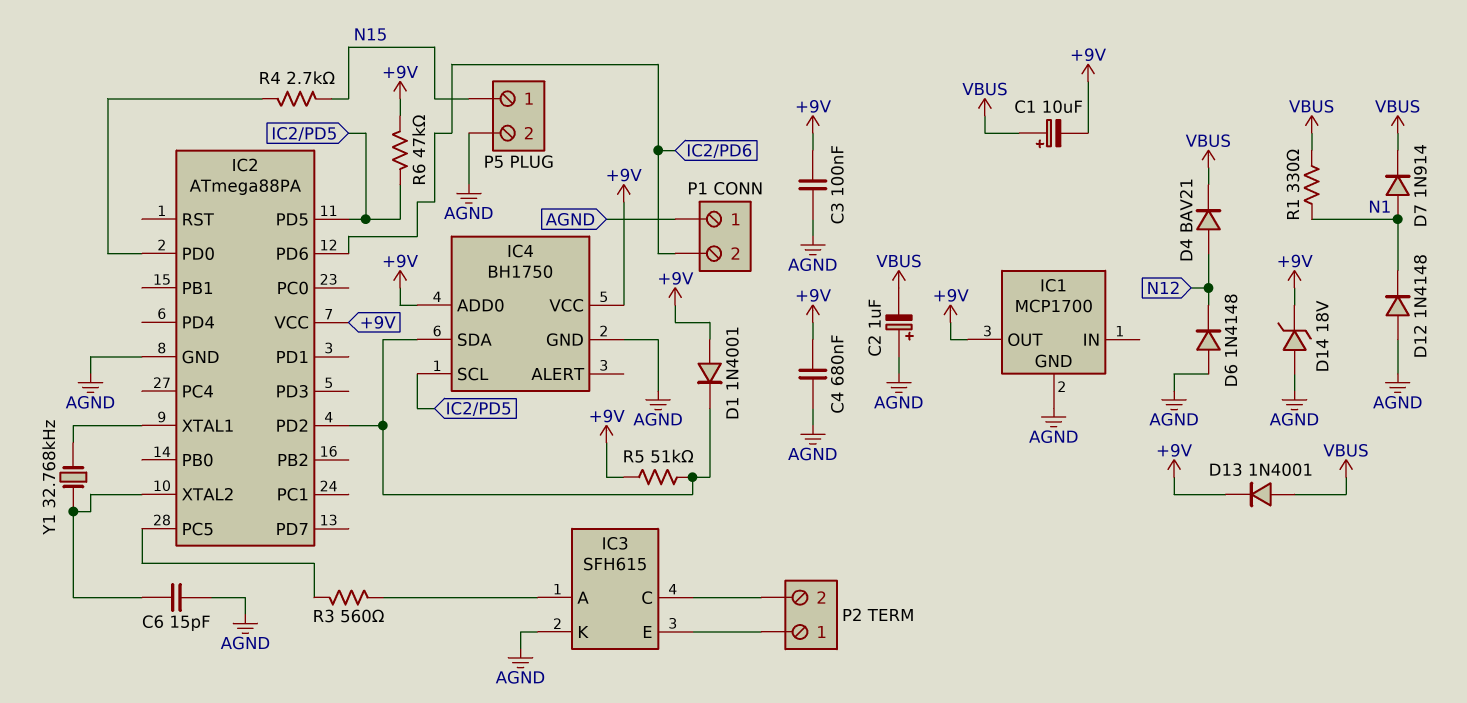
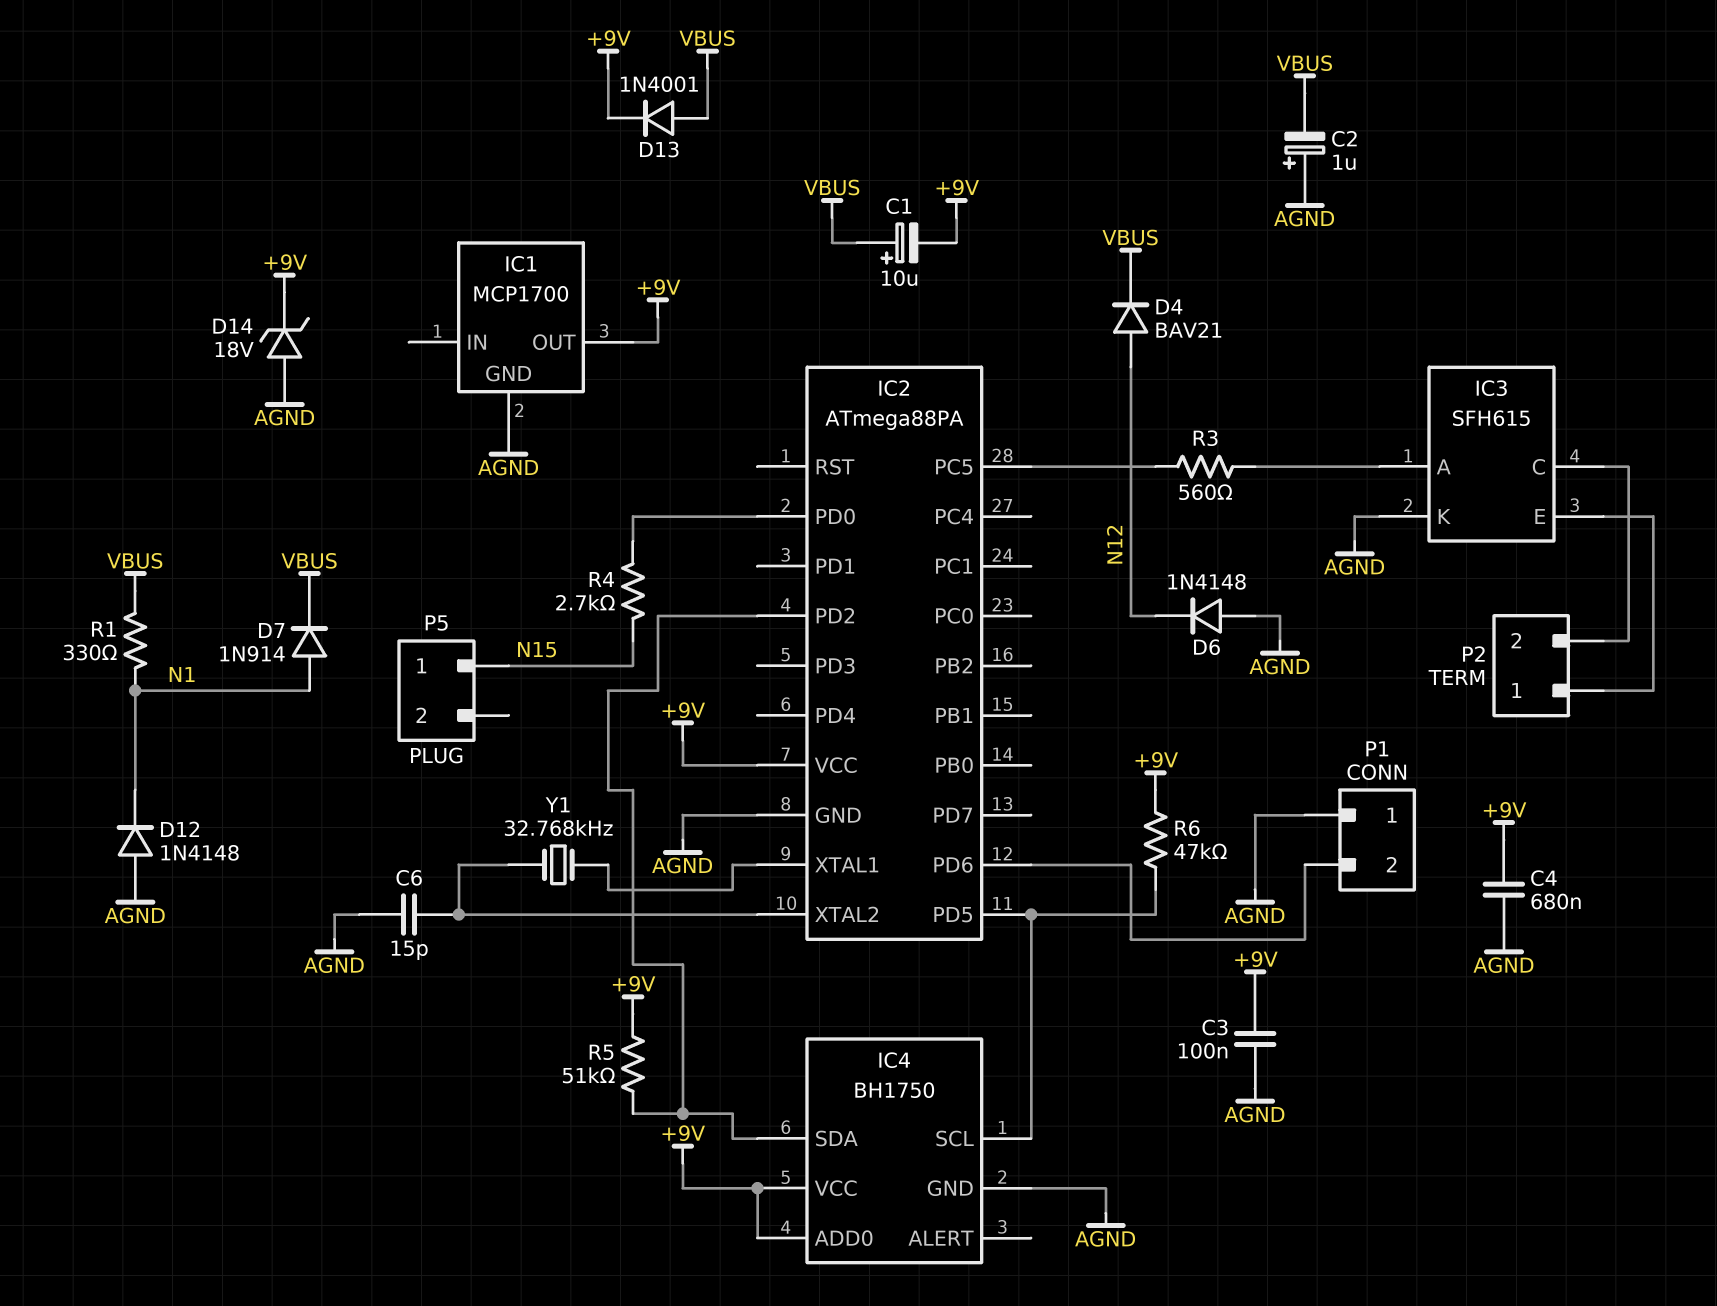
D1: diode 1N4001 (A +9V, K IC2/PD2) -> none
P5 pin 2: AGND -> none

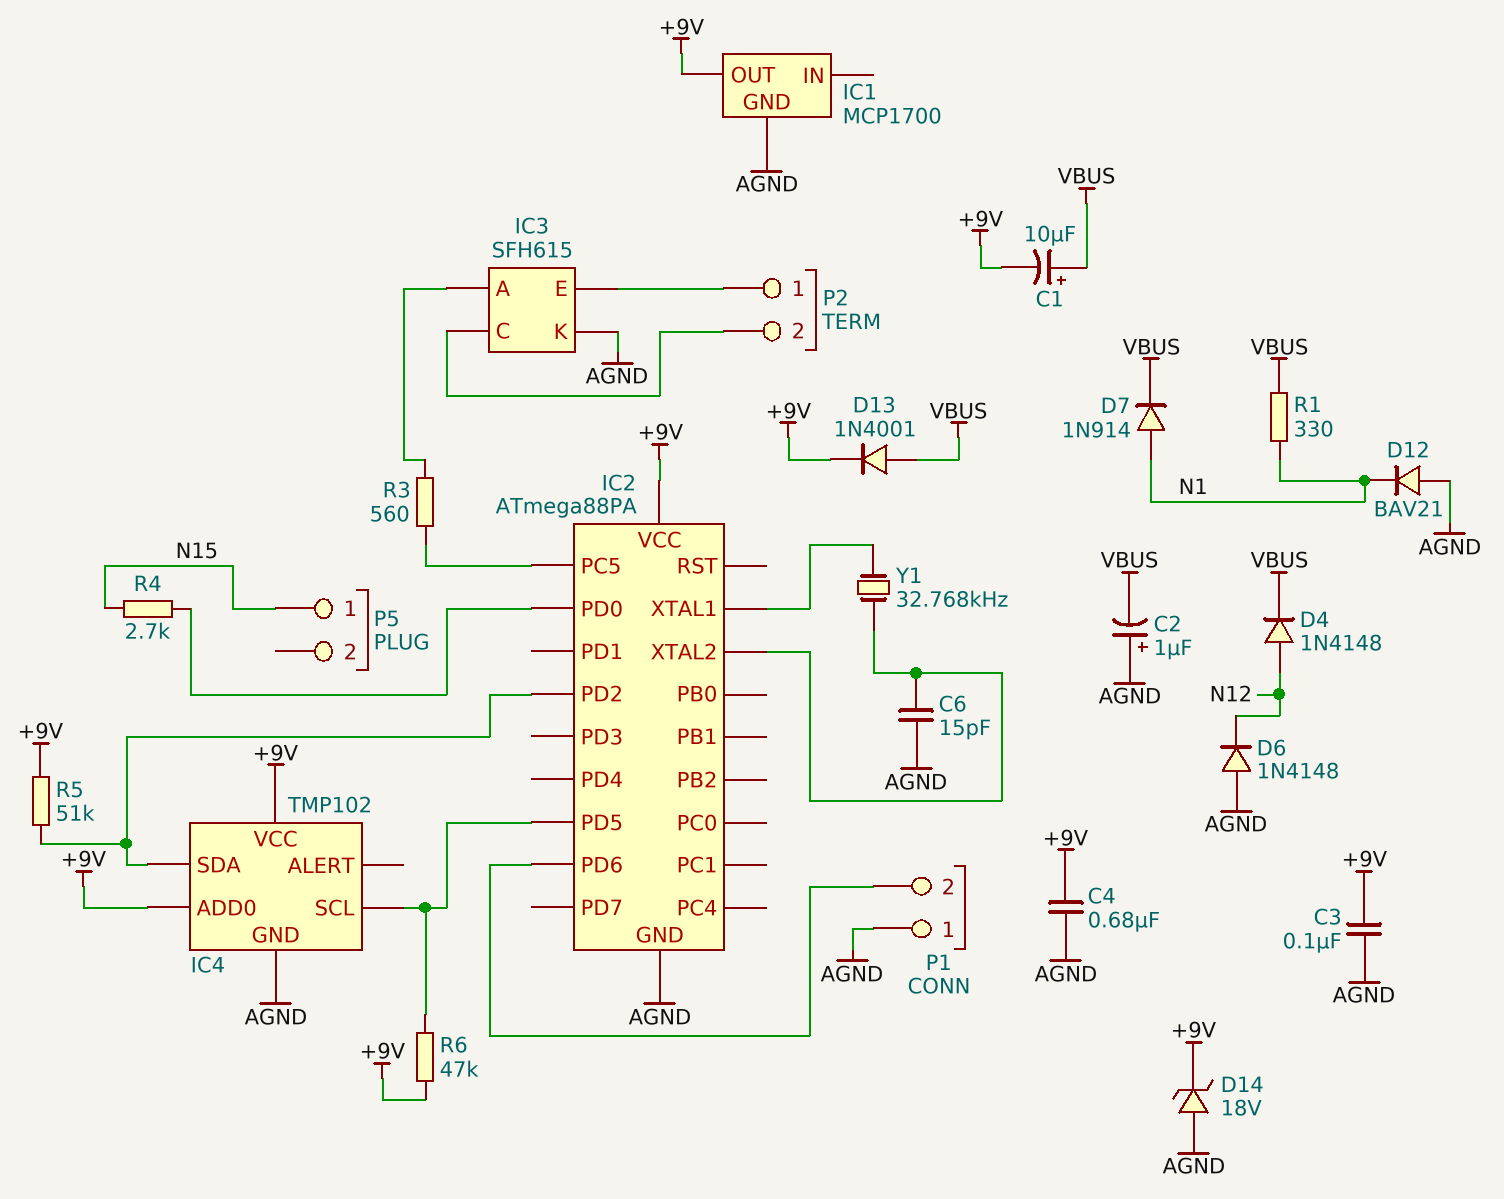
D4: diode BAV21 (A N12, K VBUS) -> diode 1N4148 (A N12, K VBUS)
D12: diode 1N4148 (A AGND, K N1) -> diode BAV21 (A AGND, K N1)
IC4: BH1750 -> TMP102

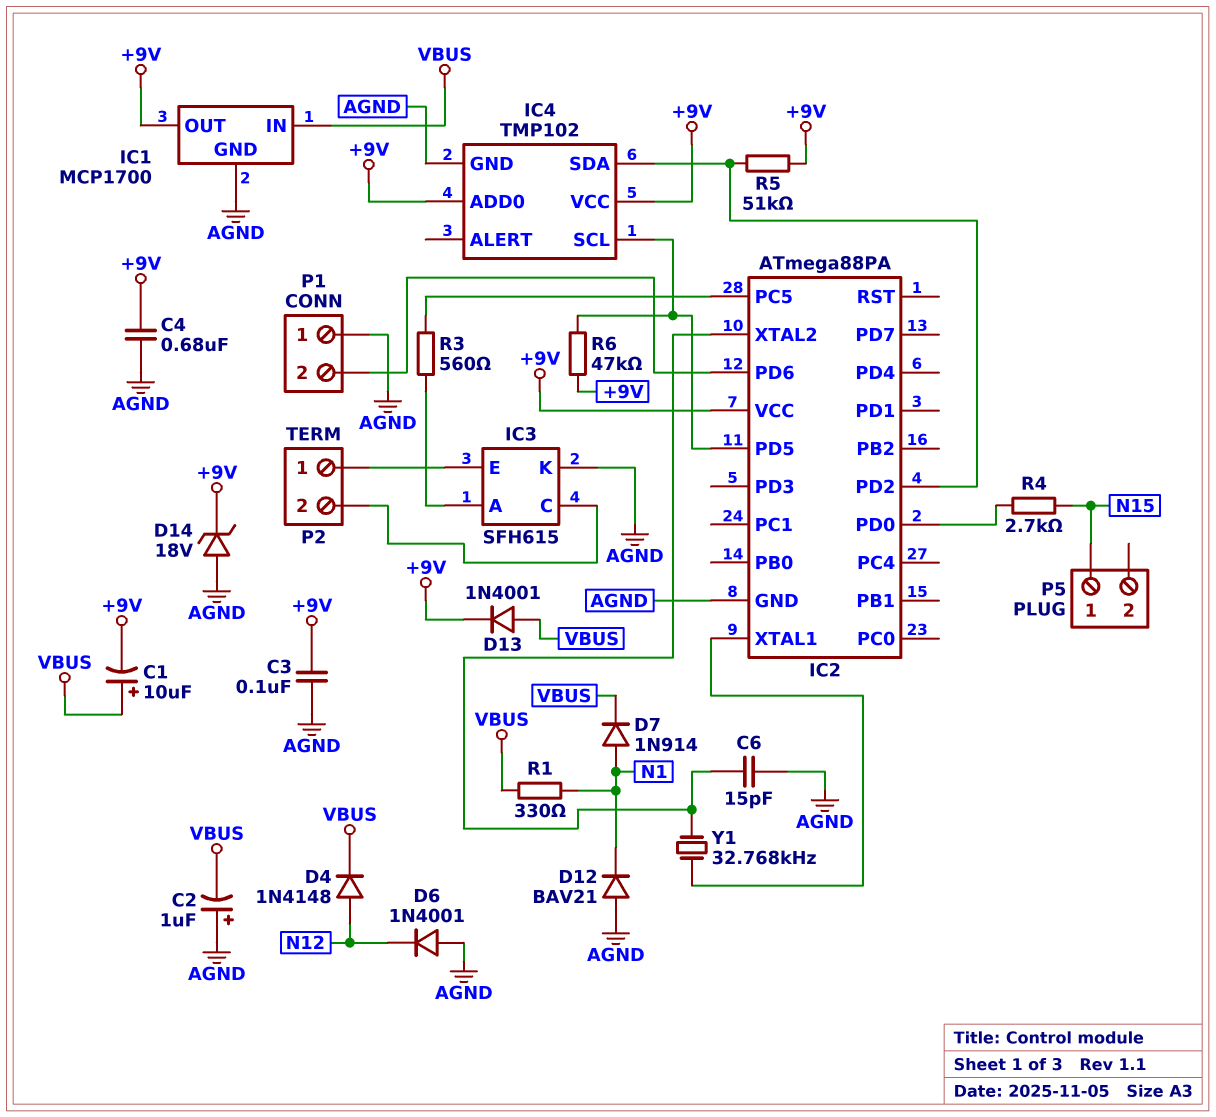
D6: diode 1N4148 (A AGND, K N12) -> diode 1N4001 (A AGND, K N12)
IC1 pin IN: none -> VBUS

